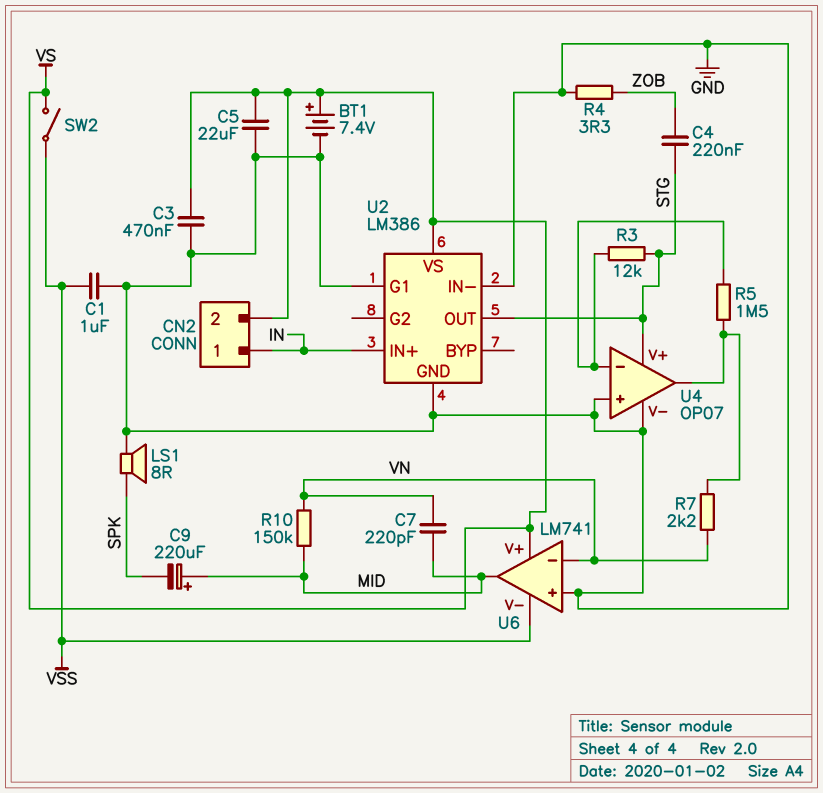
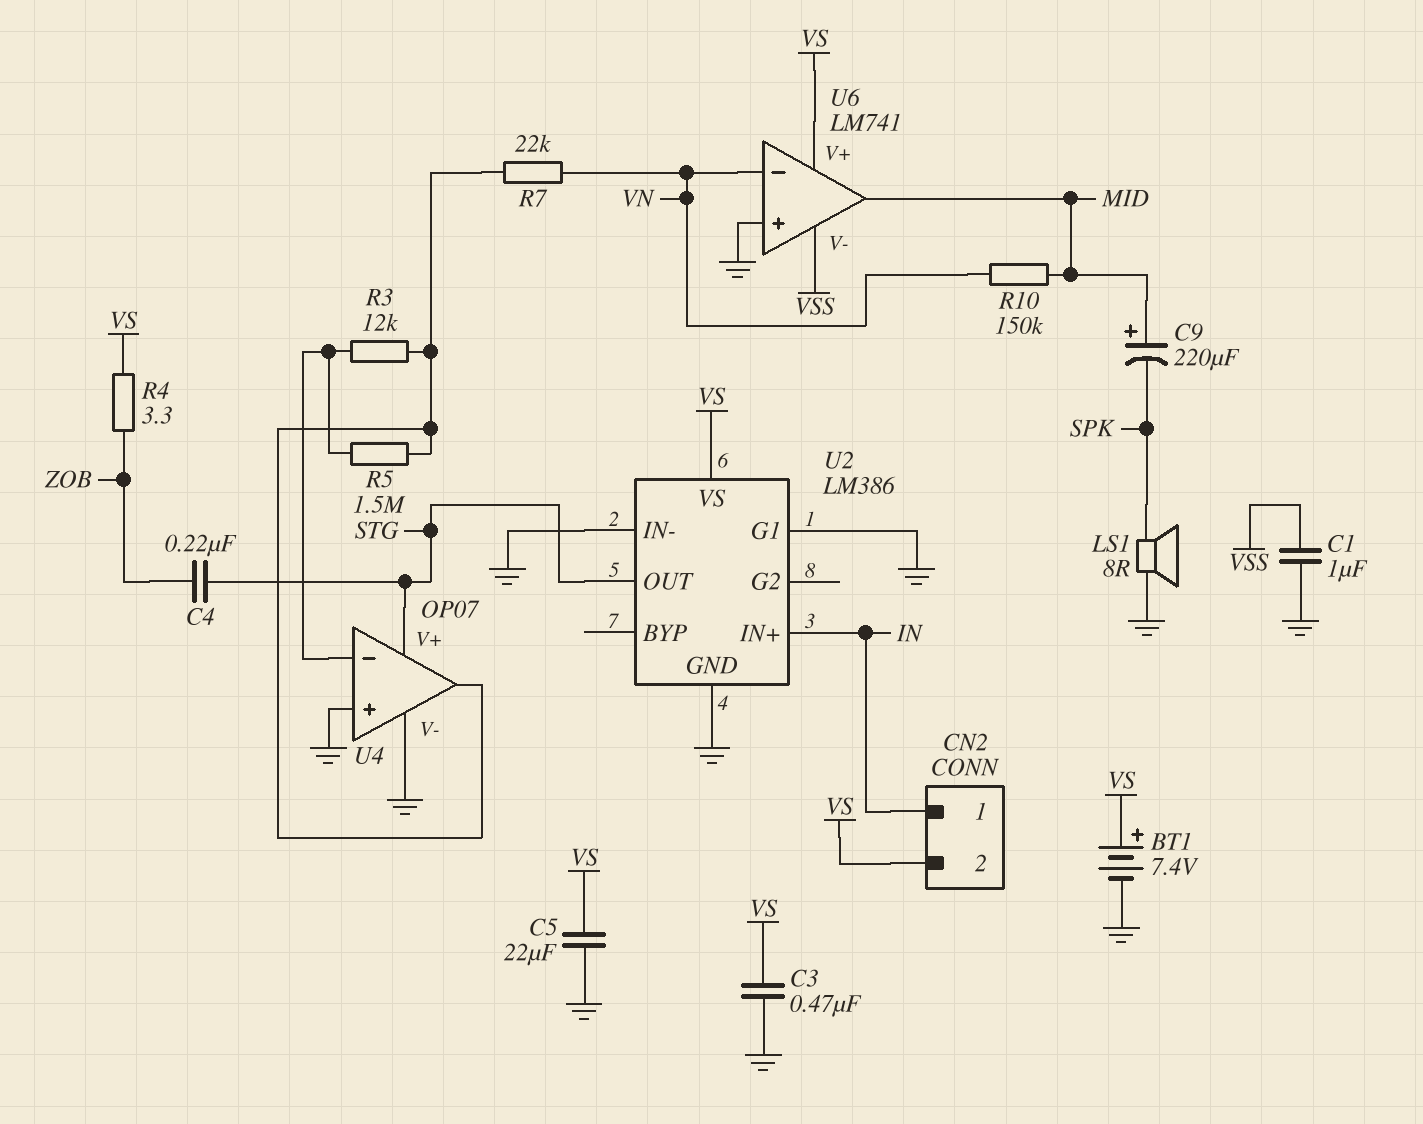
C7: 220pF (MID, VN) -> none
R3: 12k (STG, U4/in-) -> 12k (U4/in-, U4/out)
R4: 3.3 (GND, ZOB) -> 3.3 (VS, ZOB)
R7: 2.2k (U4/out, VN) -> 22k (U4/out, VN)
SW2: switch (VS, VSS) -> none

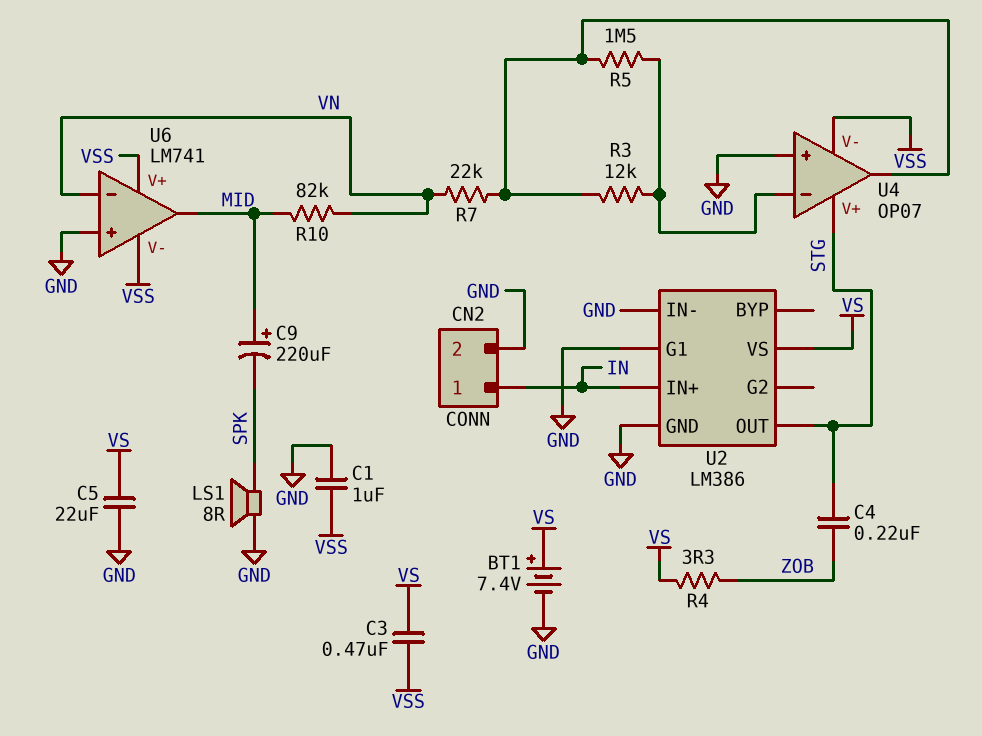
C3: 470nF (GND, VS) -> 470nF (VS, VSS)
CN2 pin 2: VS -> GND
R10: 150k (MID, VN) -> 82k (MID, VN)
U4 pin V-: GND -> VSS
U6 pin V+: VS -> VSS

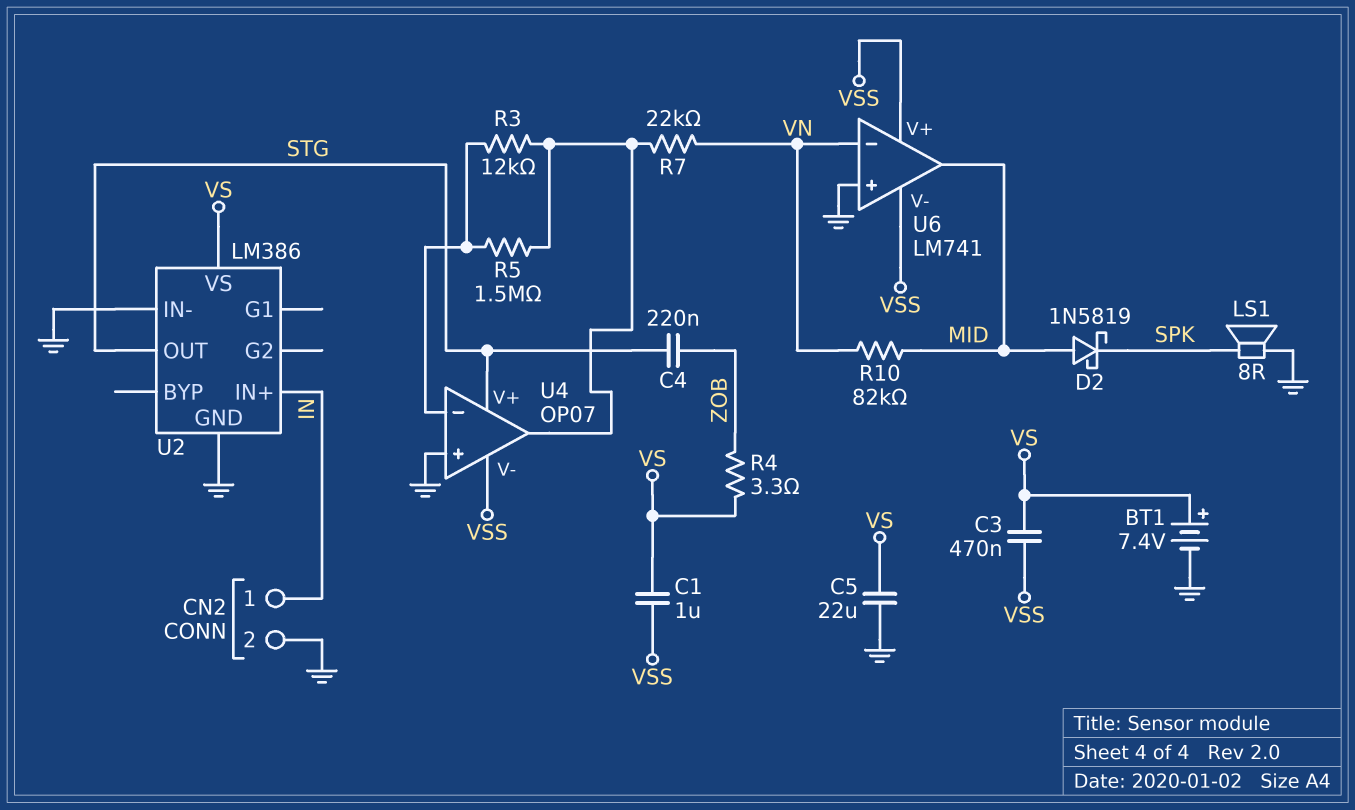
C1: 1uF (GND, VSS) -> 1uF (VS, VSS)
C9: 220uF (plus MID, minus SPK) -> none
D2: none -> schottky 1N5819 (A MID, K SPK)
U2 pin G1: GND -> none

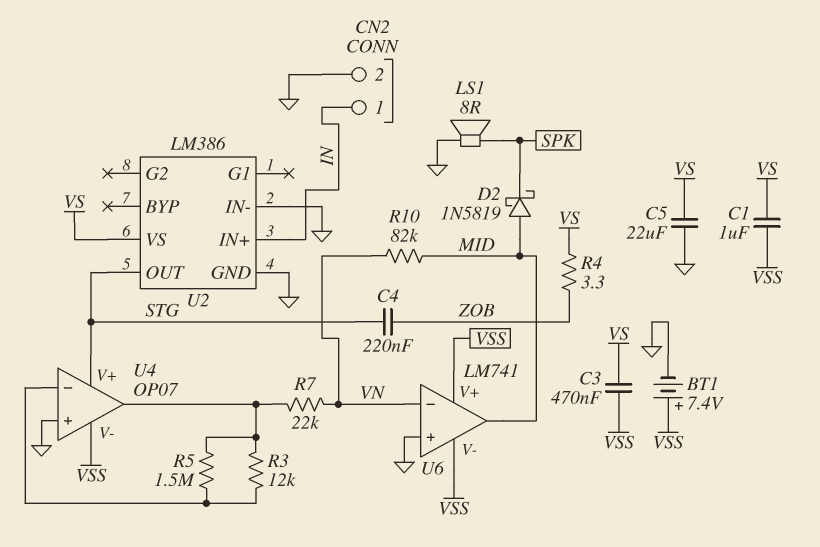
BT1: 7.4V (plus VS, minus GND) -> 7.4V (plus VSS, minus GND)

